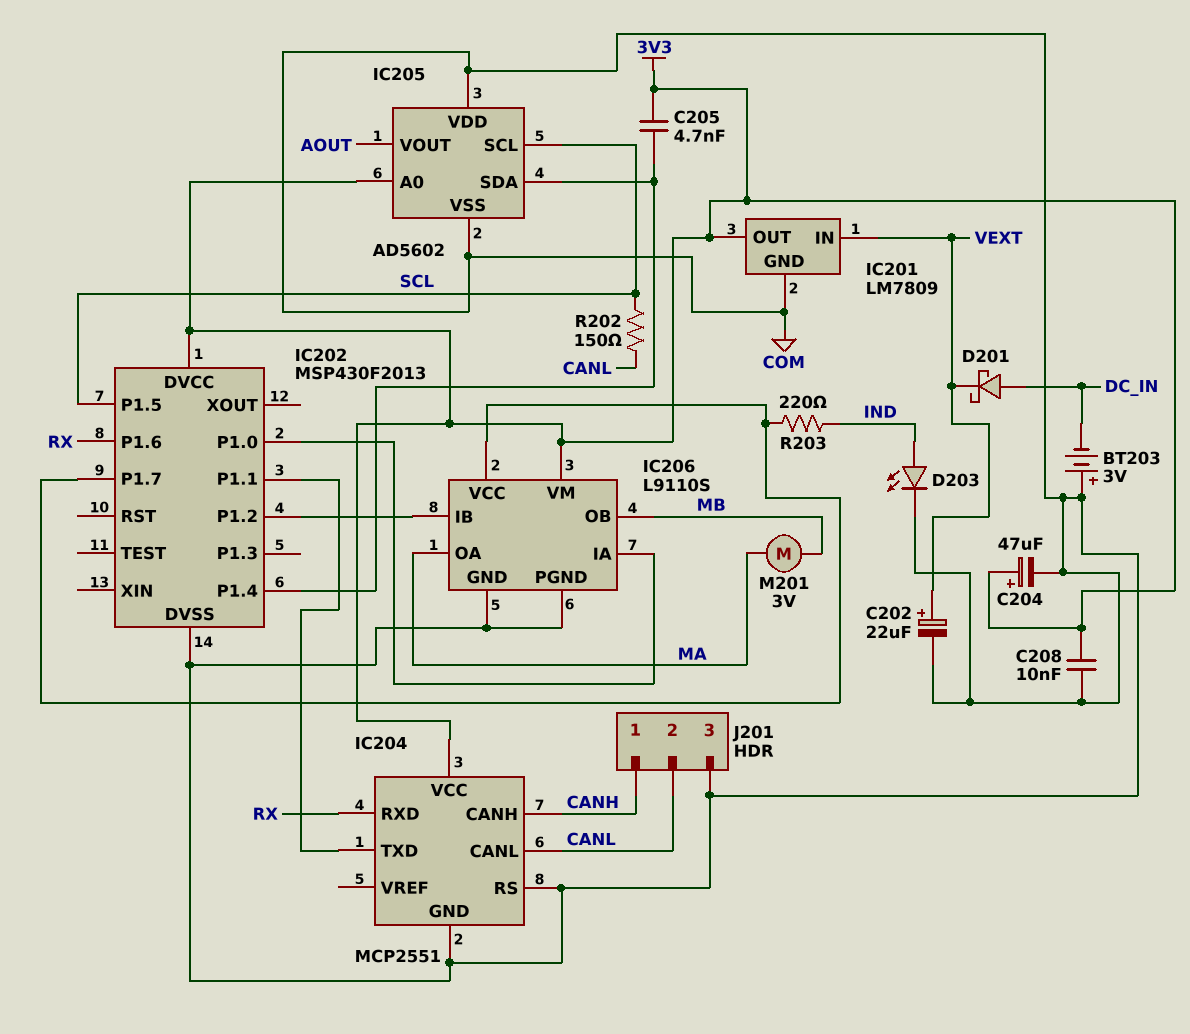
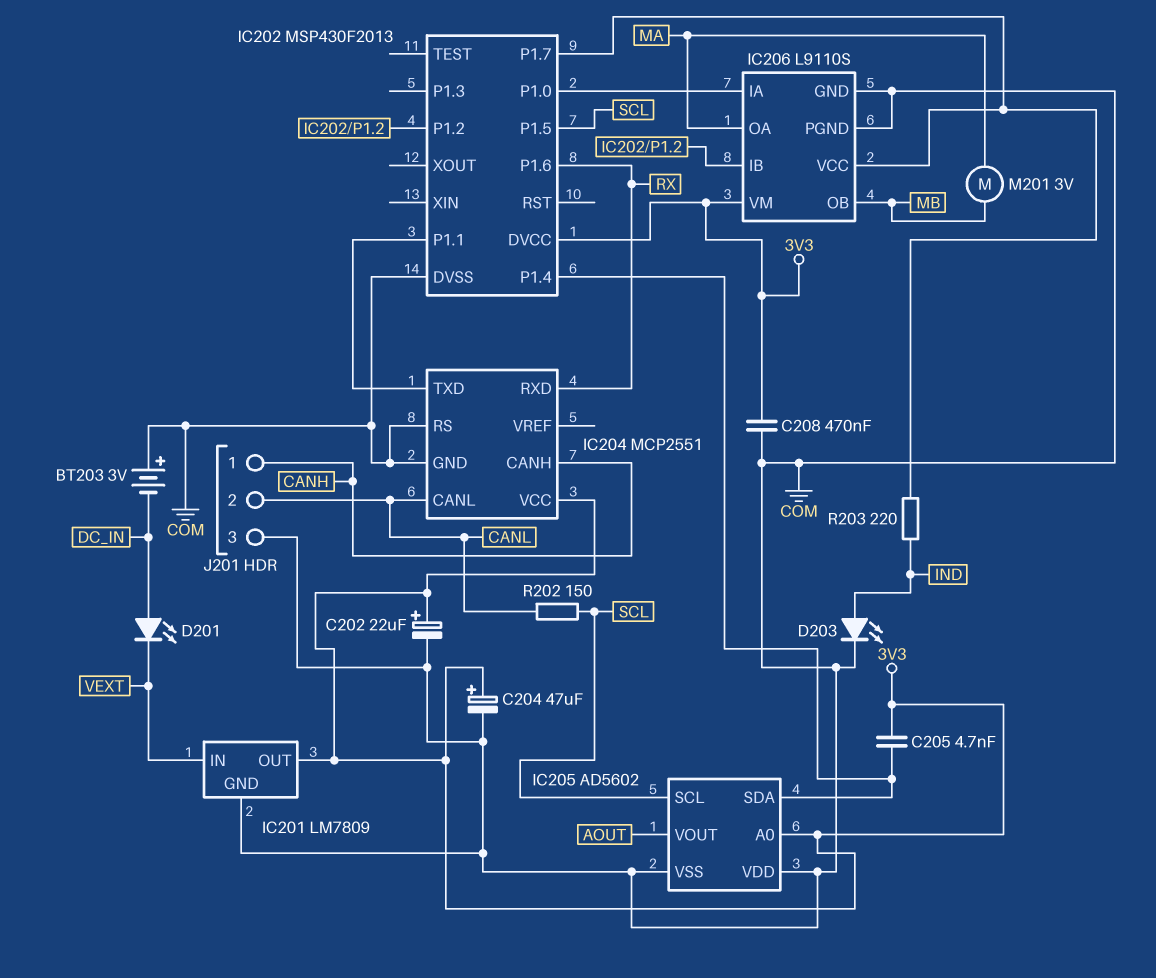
C202: 22uF (plus VEXT, minus COM) -> 22uF (plus 3V3, minus COM)
C208: 10nF (3V3, COM) -> 470nF (3V3, COM)
D201: schottky (A DC_IN, K VEXT) -> LED (A DC_IN, K VEXT)

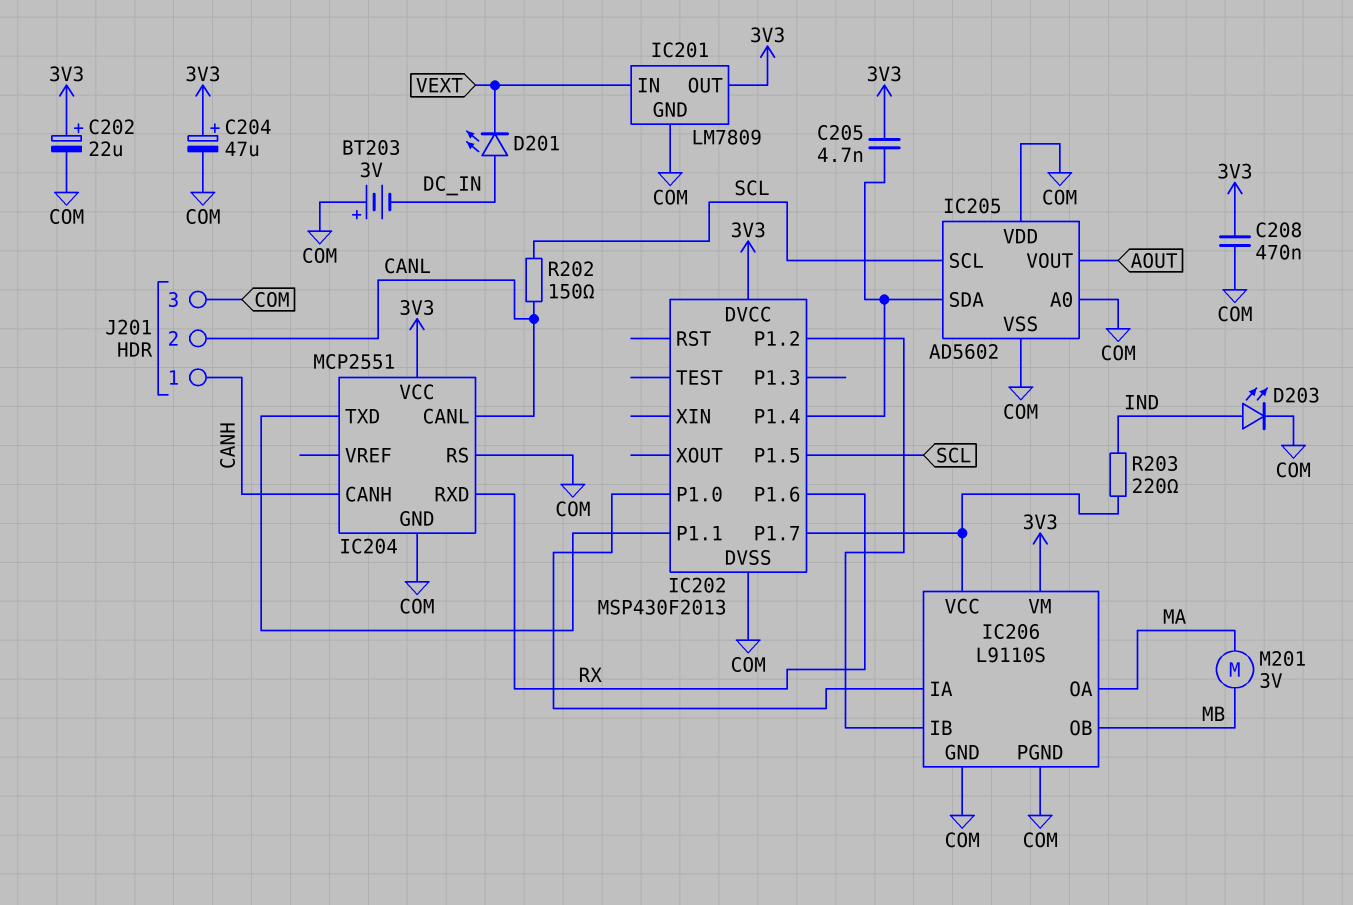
IC205 pin A0: 3V3 -> COM

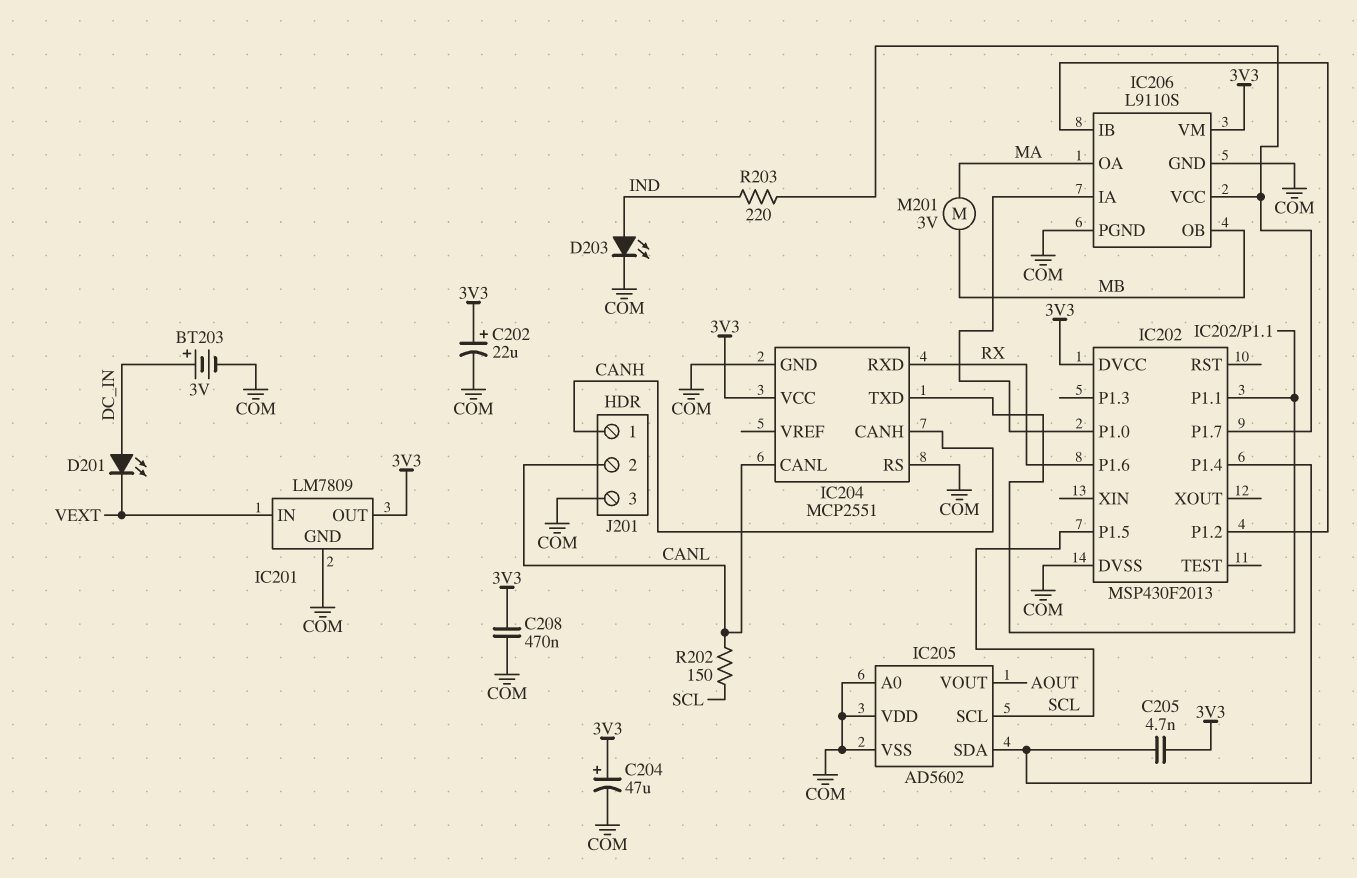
BT203: 3V (plus COM, minus DC_IN) -> 3V (plus DC_IN, minus COM)

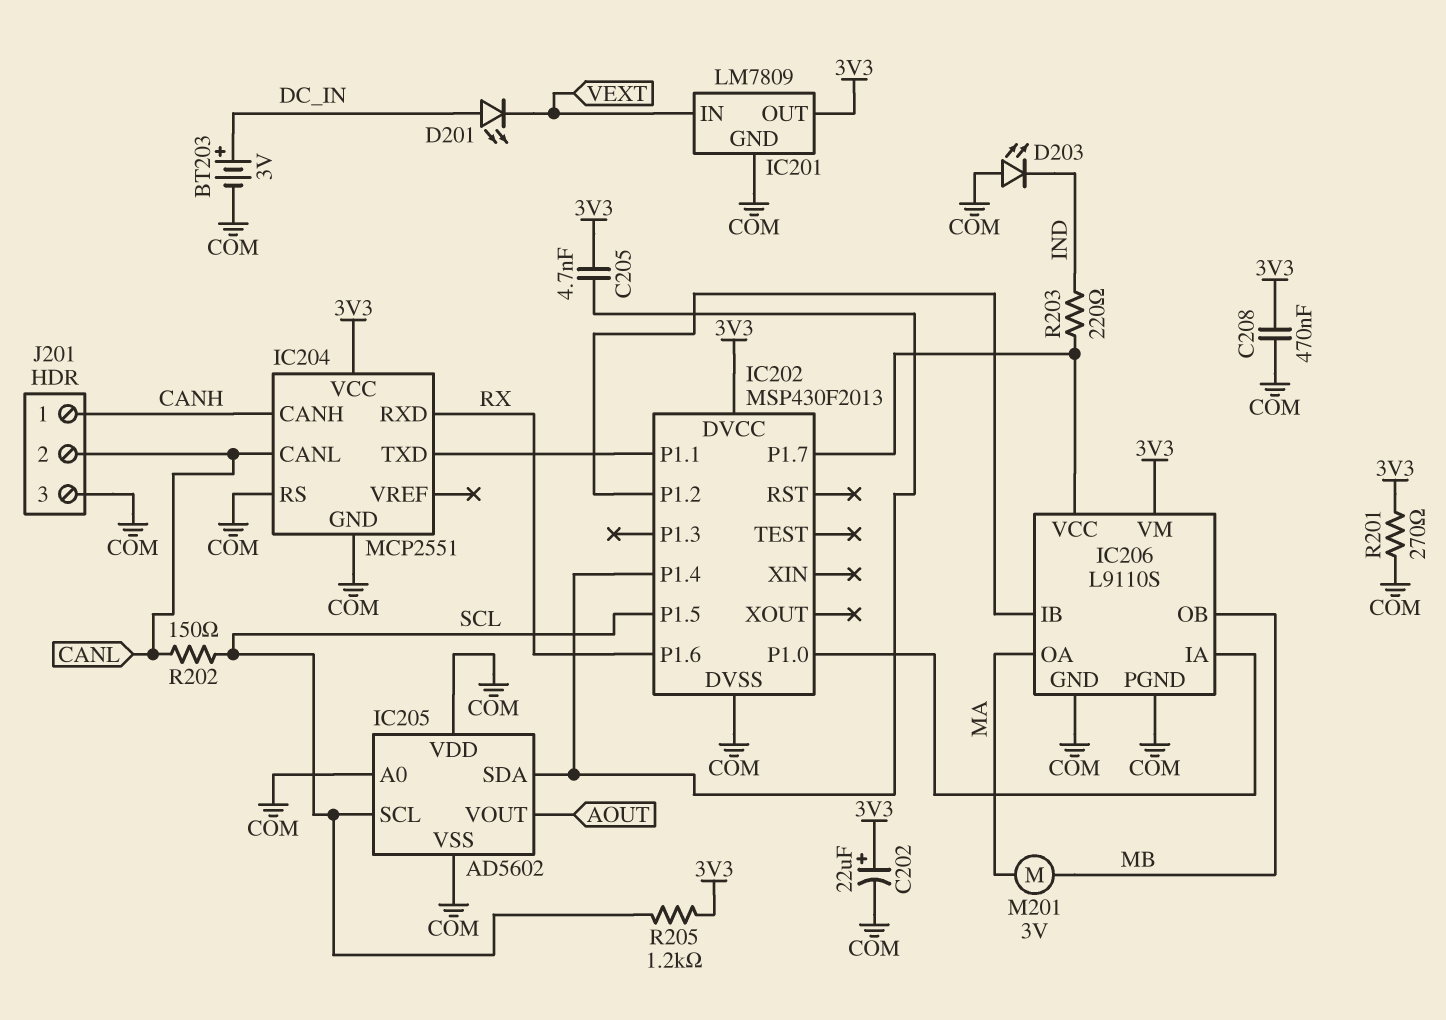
C204: 47uF (plus 3V3, minus COM) -> none
D203: LED (A IND, K COM) -> LED (A COM, K IND)
R201: none -> 270 (3V3, COM)
R205: none -> 1.2k (3V3, SCL)

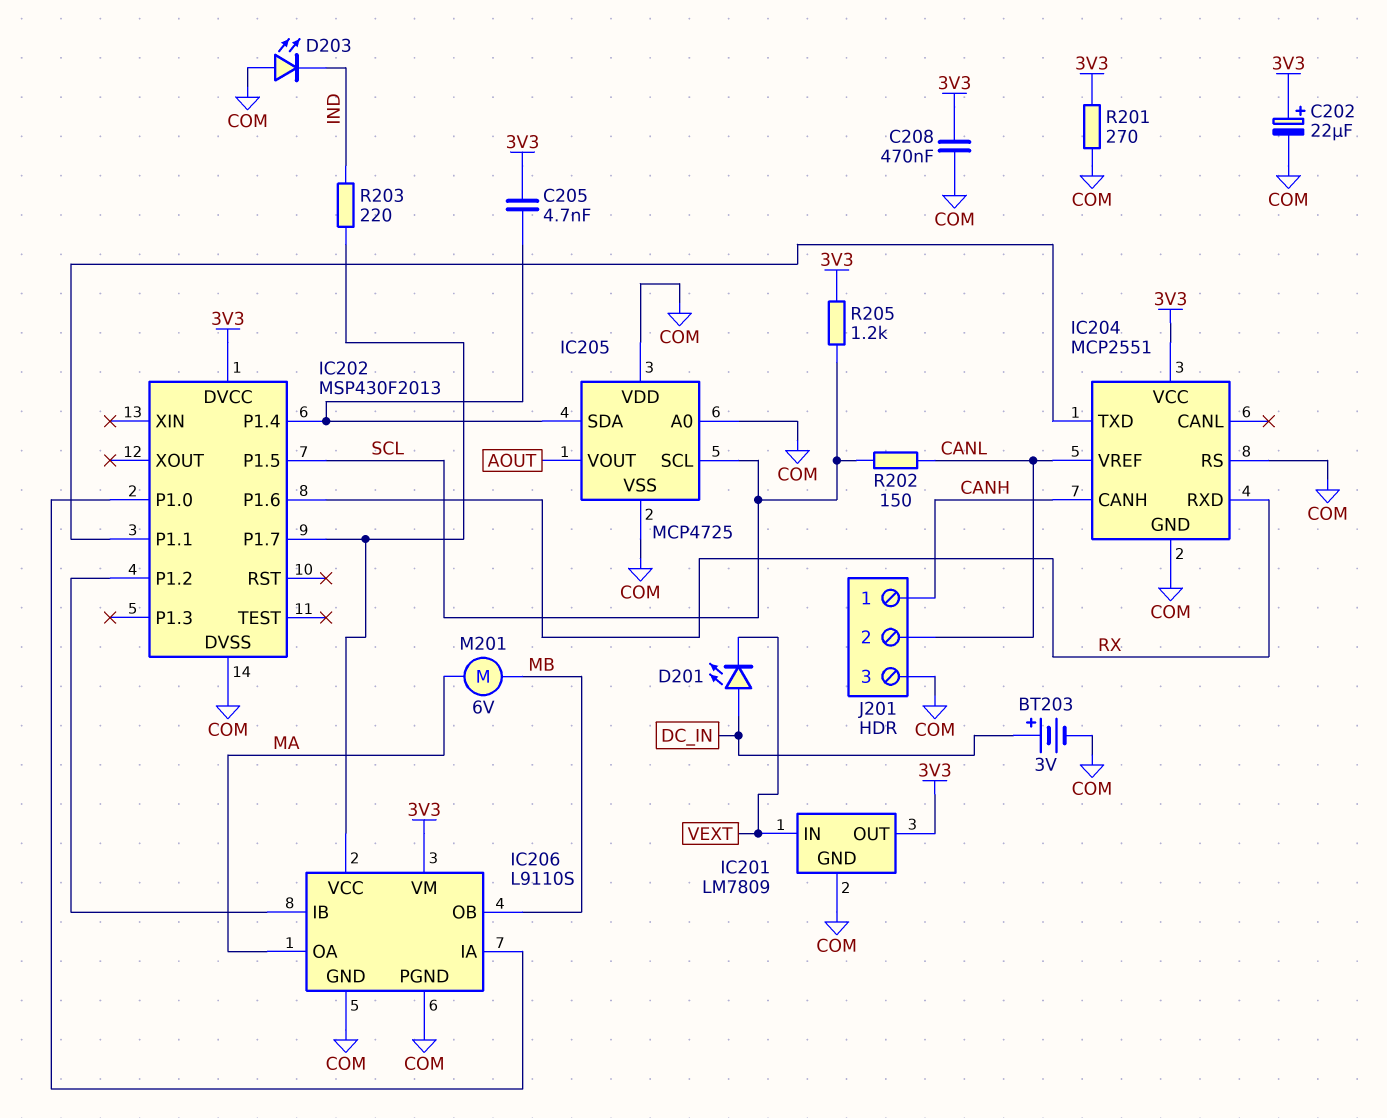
IC204 pin CANL: CANL -> none
IC204 pin VREF: none -> CANL
IC205: AD5602 -> MCP4725
M201: motor 3V (MA, MB) -> motor 6V (MA, MB)

